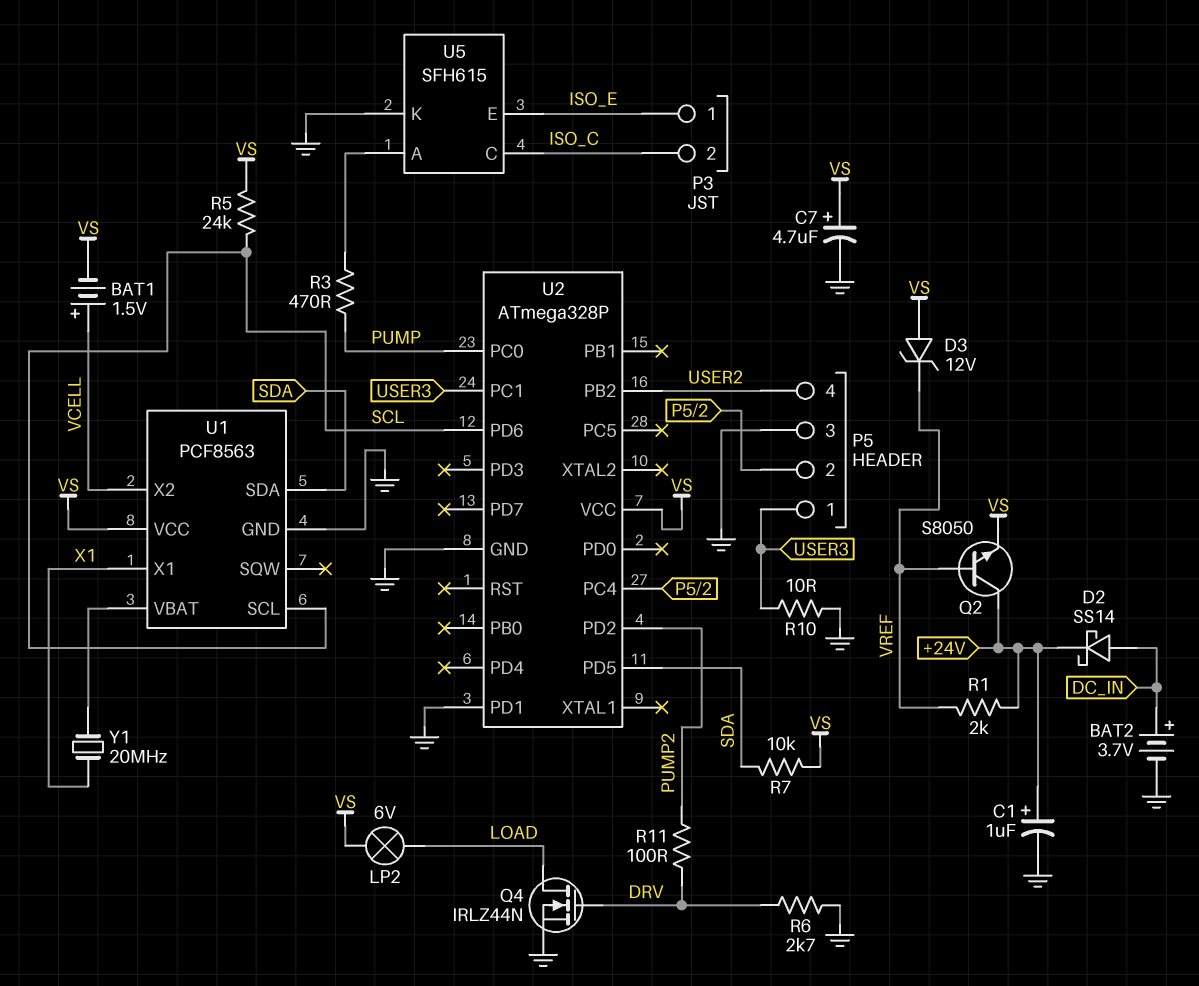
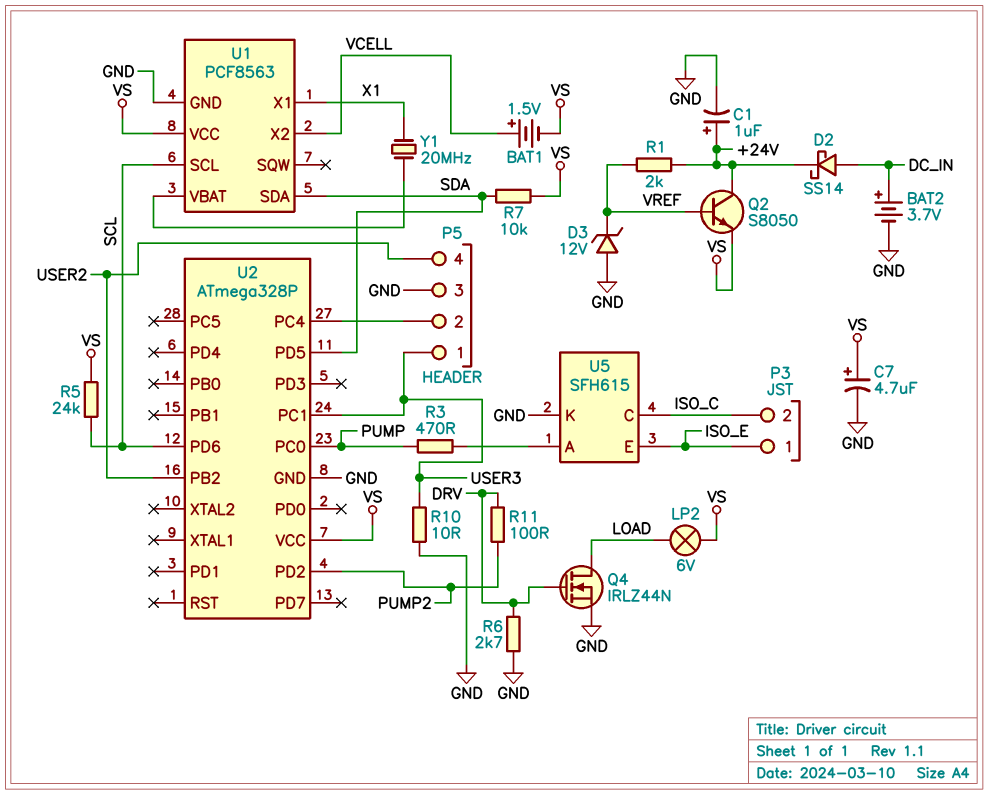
D3: zener 12V (A VS, K VREF) -> zener 12V (A GND, K VREF)
U2 pin PD1: GND -> none

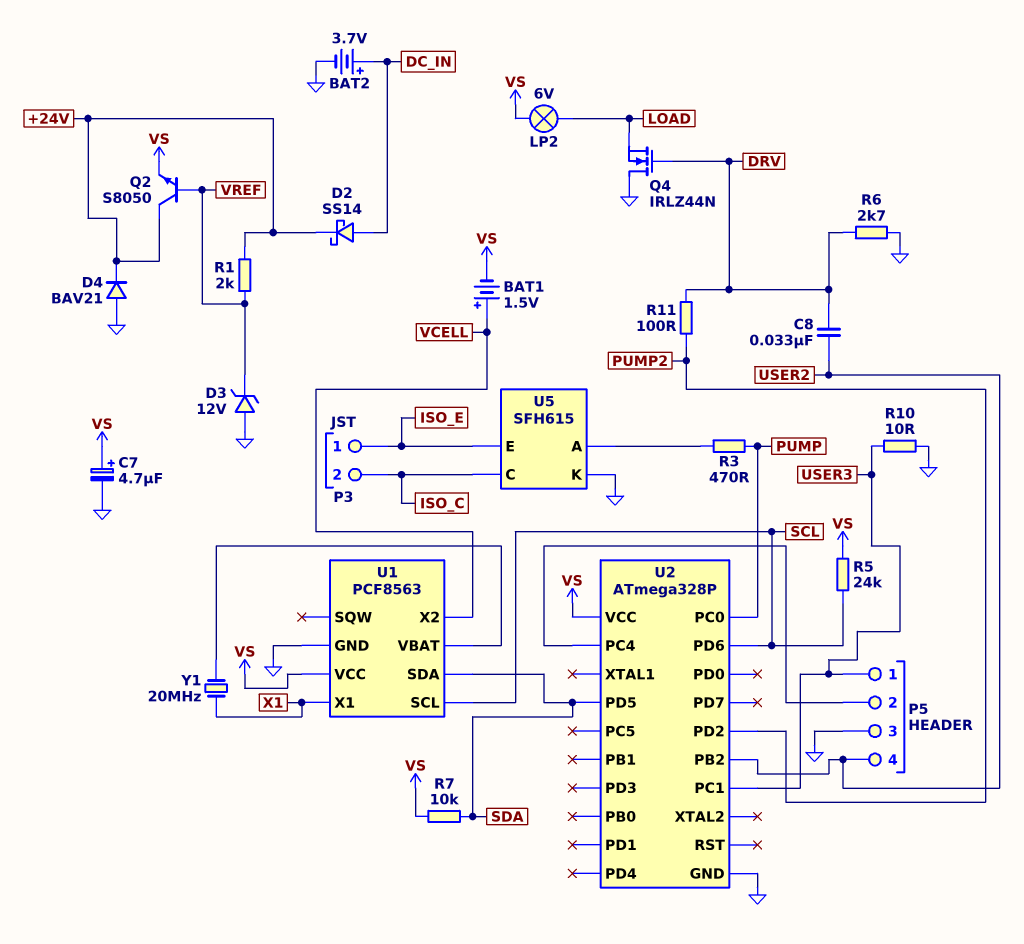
C1: 1uF (plus +24V, minus GND) -> none
C8: none -> 33nF (DRV, USER2)
D4: none -> diode BAV21 (A GND, K +24V)
Q4: NMOS IRLZ44N (G DRV, D LOAD, S GND) -> NMOS IRLZ44N (G DRV, D GND, S LOAD)

